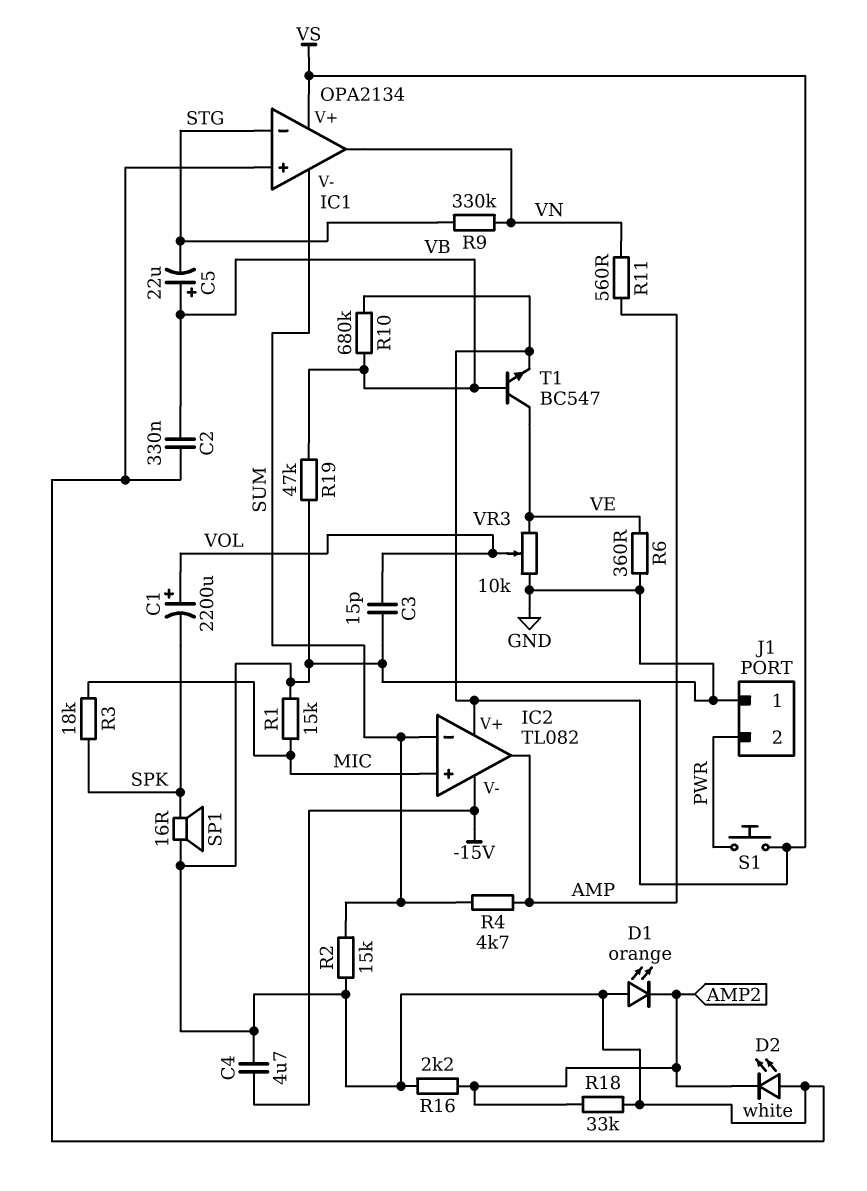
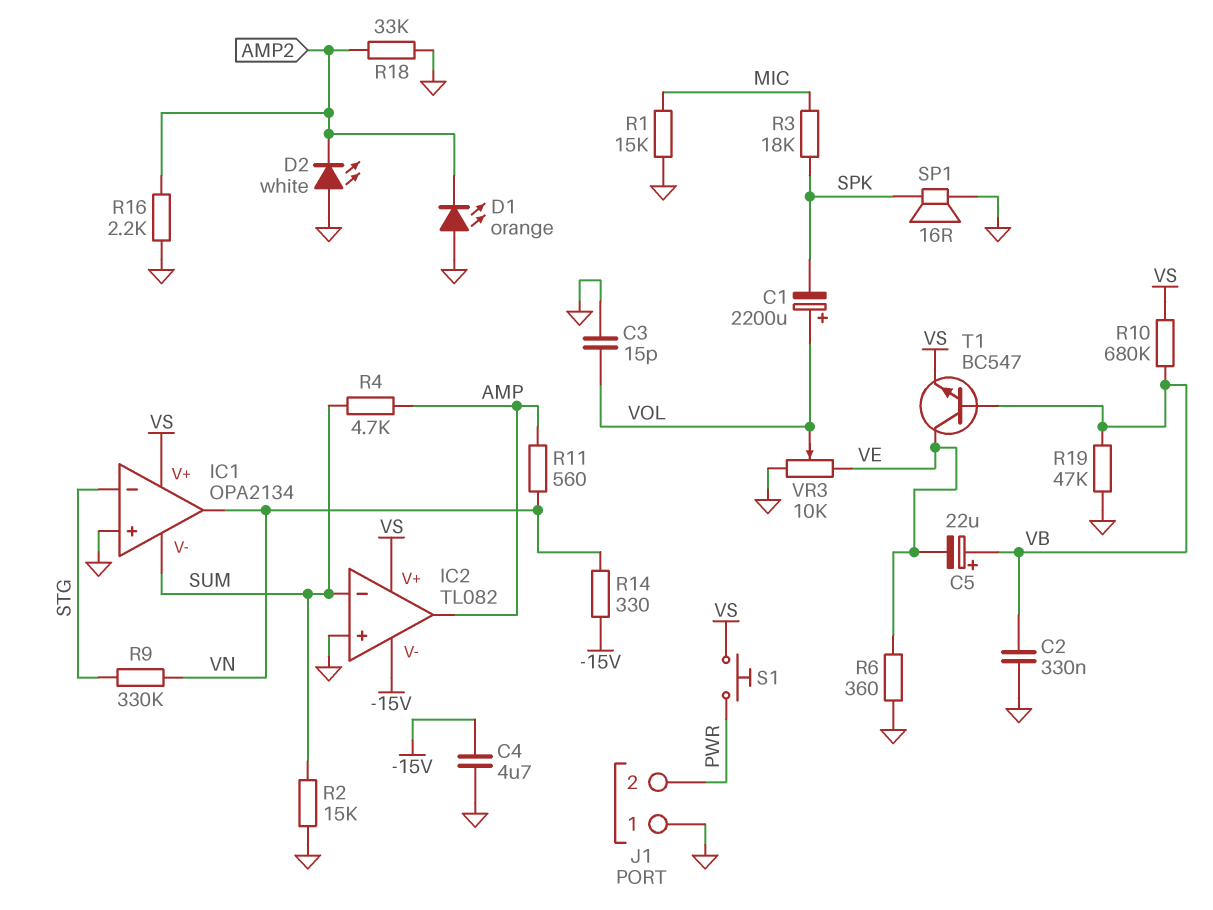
C5: 22uF (plus VB, minus STG) -> 22uF (plus VB, minus VE)
IC2 pin in+: MIC -> GND
R14: none -> 330 (-15V, VN)

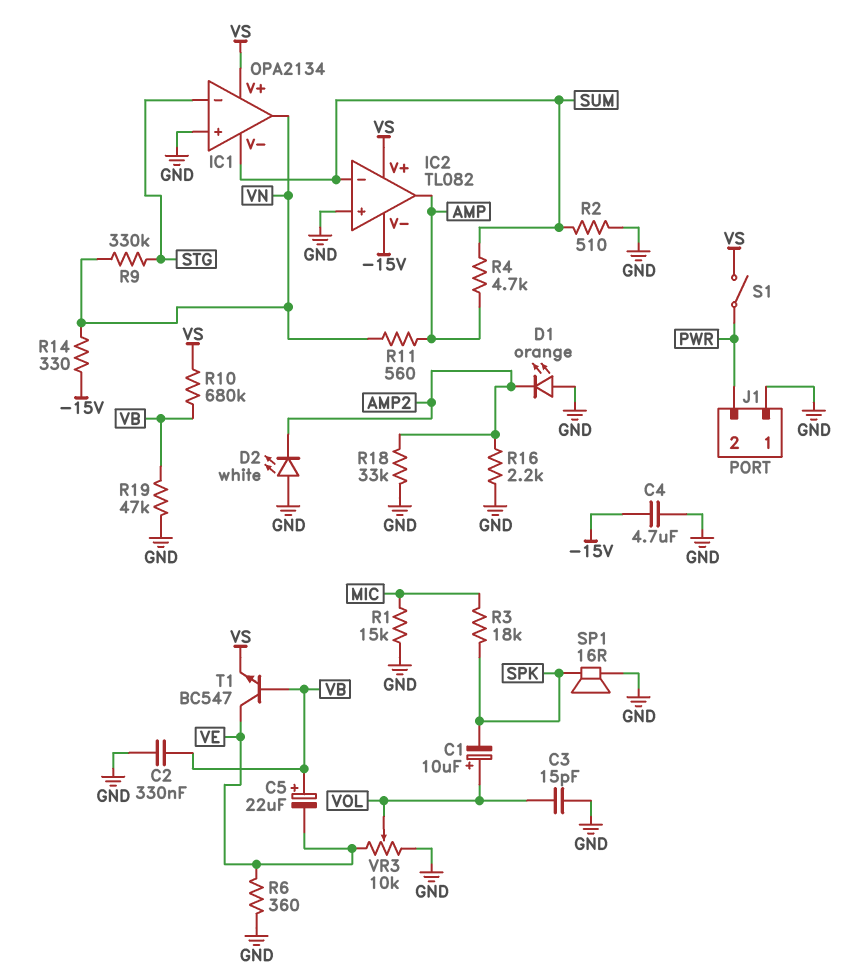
C1: 2200uF (plus VOL, minus SPK) -> 10uF (plus VOL, minus SPK)
R2: 15k (GND, SUM) -> 510 (GND, SUM)
S1: button (PWR, VS) -> switch (PWR, VS)

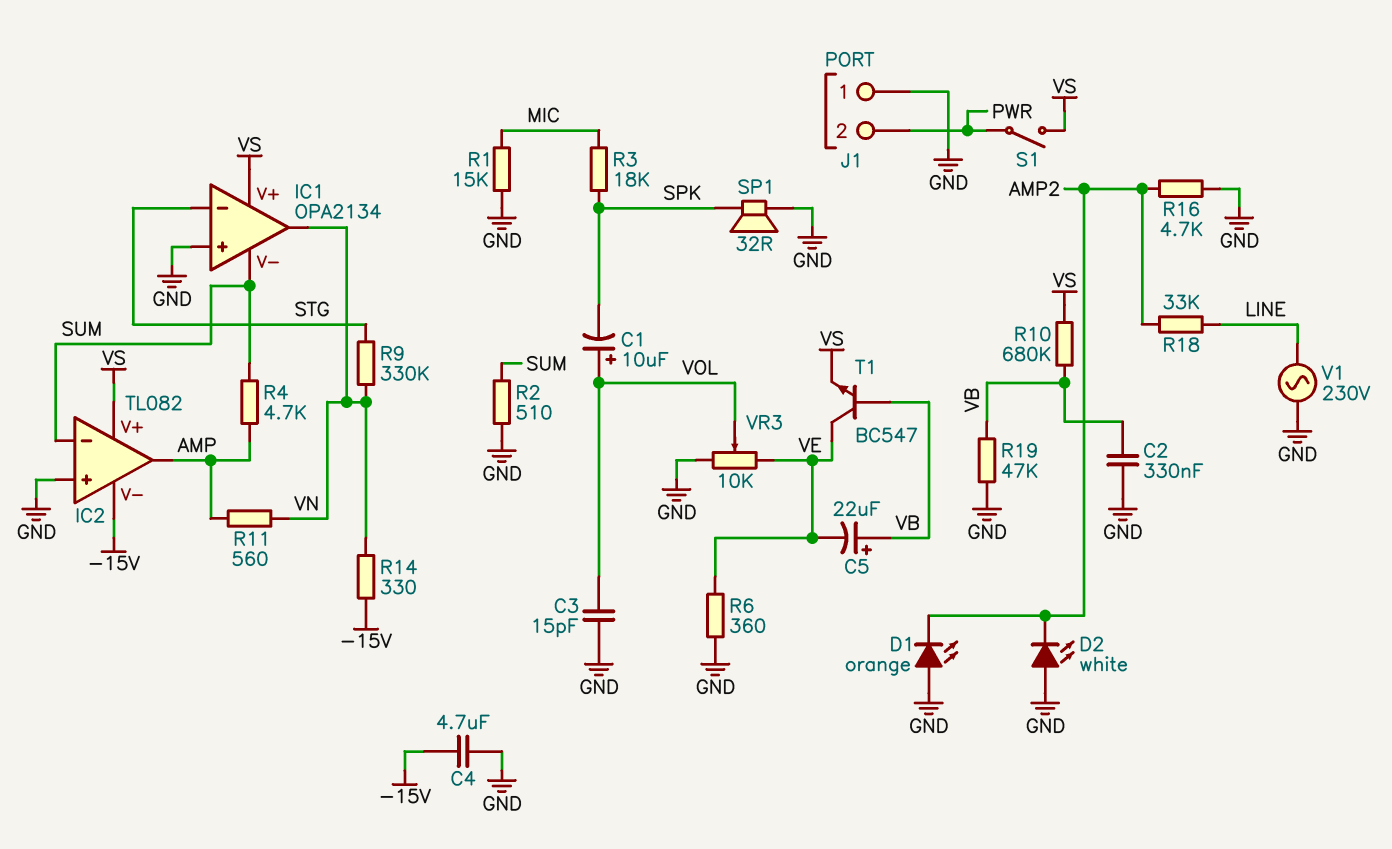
R16: 2.2k (AMP2, GND) -> 4.7k (AMP2, GND)
R18: 33k (AMP2, GND) -> 33k (AMP2, LINE)
SP1: speaker 16R (GND, SPK) -> speaker 32R (GND, SPK)
V1: none -> AC 230V (GND, LINE)

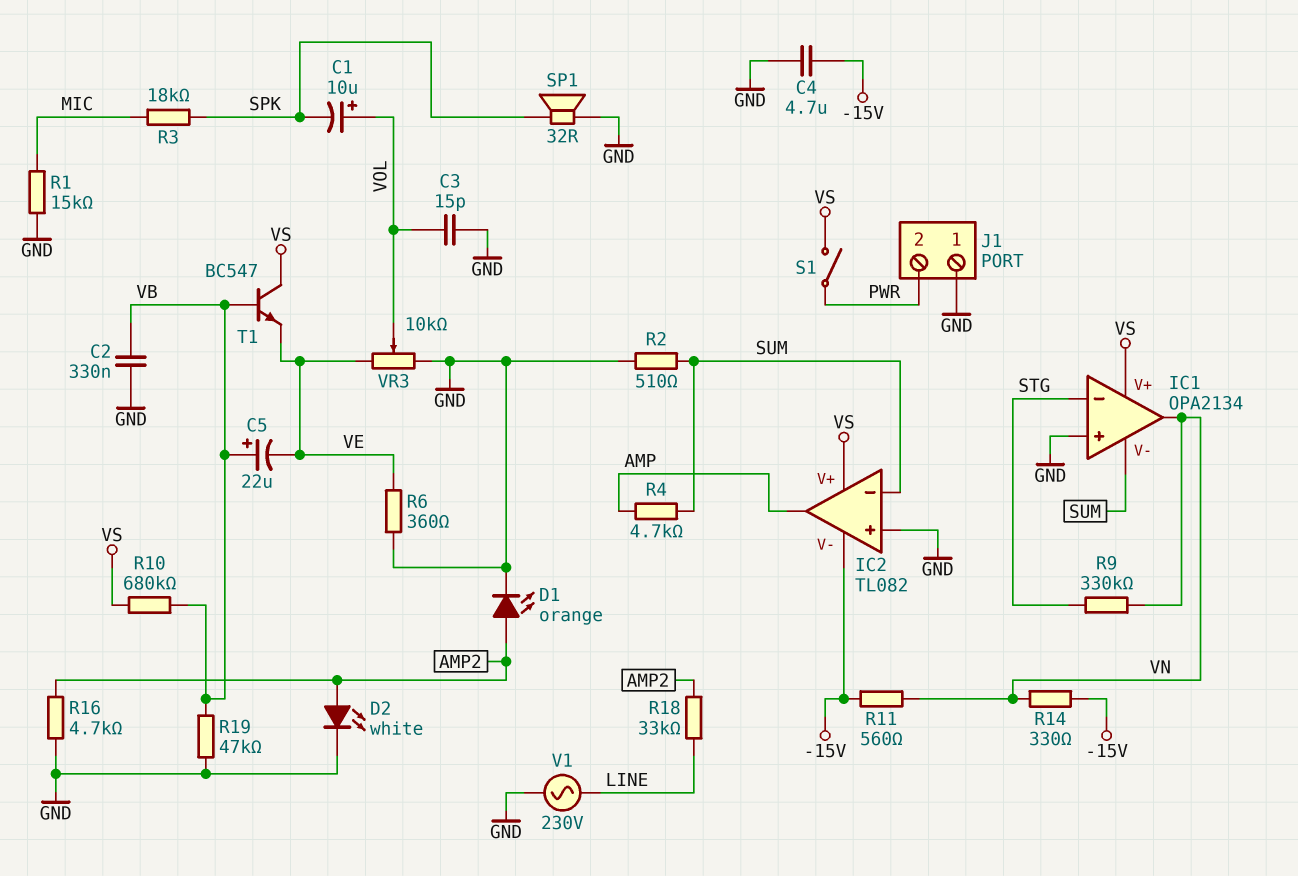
D1: LED orange (A GND, K AMP2) -> LED orange (A AMP2, K GND)
D2: LED white (A GND, K AMP2) -> LED white (A AMP2, K GND)
R11: 560 (AMP, VN) -> 560 (-15V, VN)
T1: NPN BC547 (B VB, C VE, E VS) -> NPN BC547 (B VB, C VS, E VE)

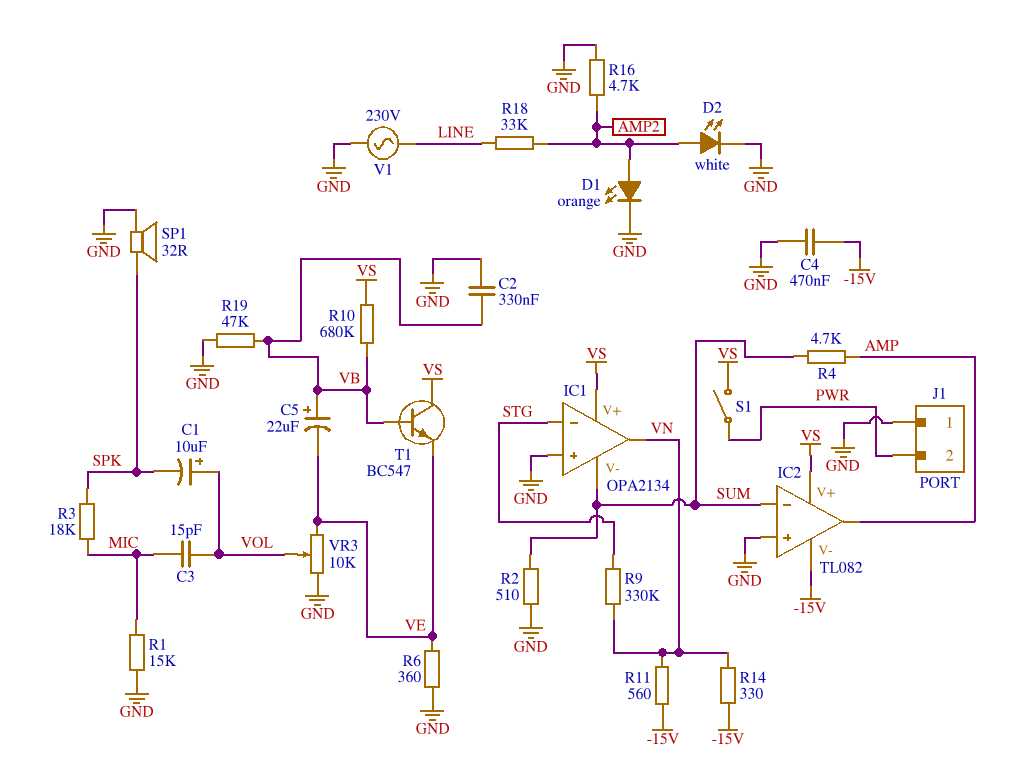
C3: 15pF (GND, VOL) -> 15pF (MIC, VOL)
C4: 4.7uF (-15V, GND) -> 470nF (-15V, GND)

